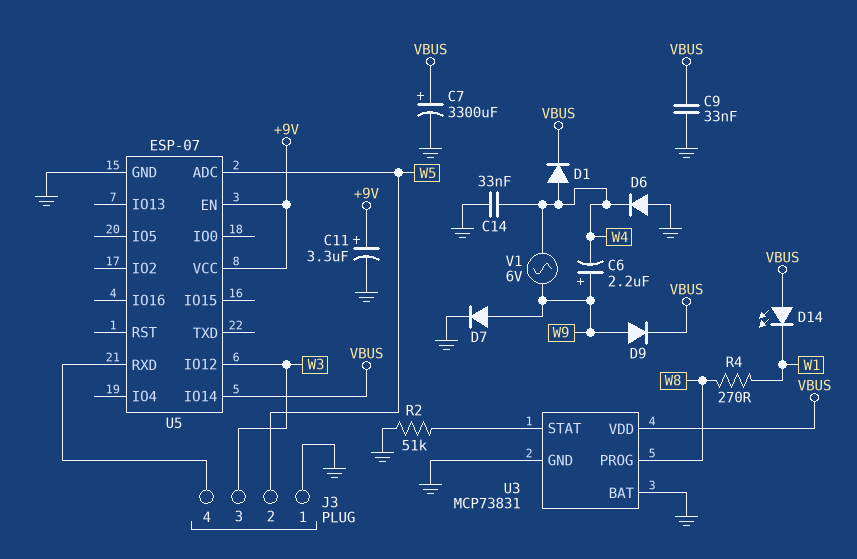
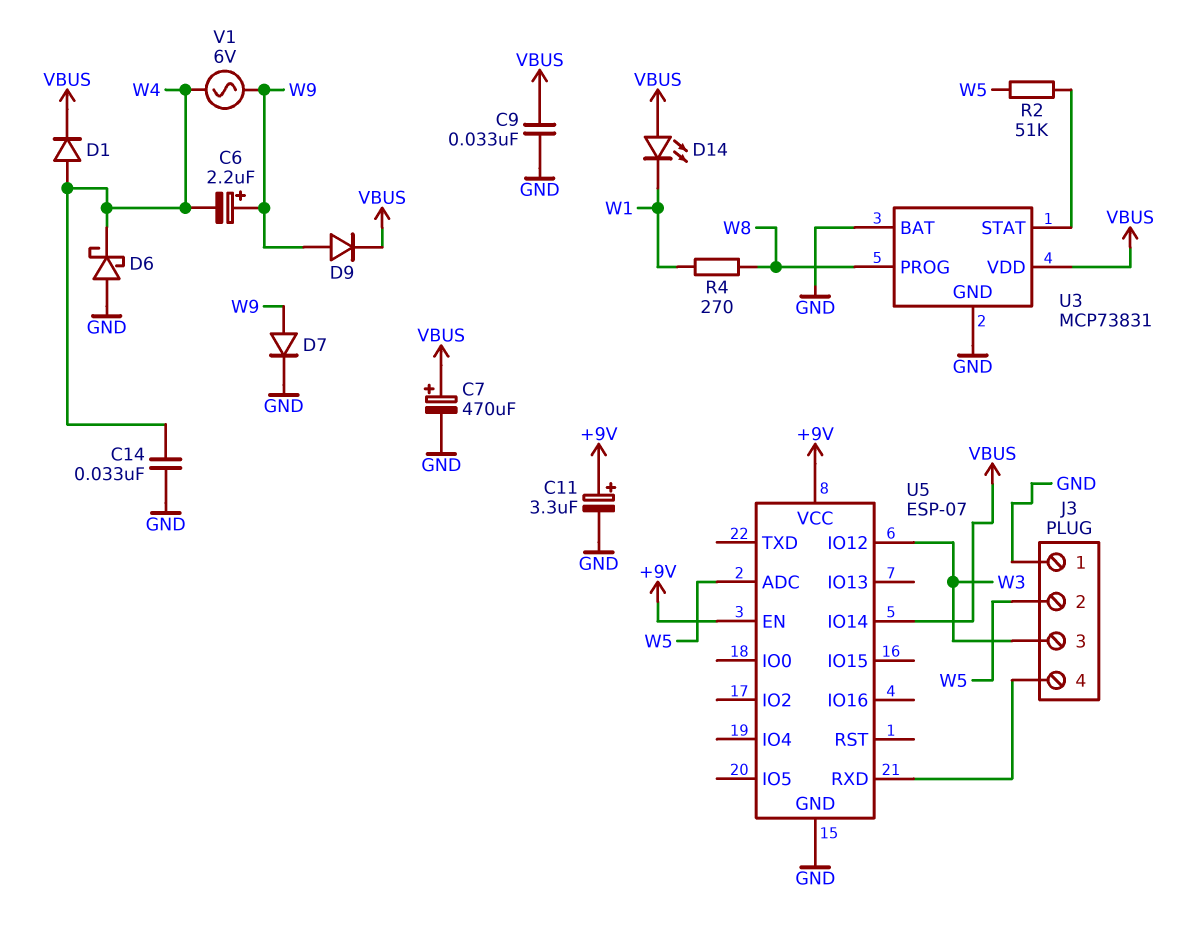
C7: 3300uF (plus VBUS, minus GND) -> 470uF (plus VBUS, minus GND)
D6: diode (A GND, K W4) -> schottky (A GND, K W4)
R2: 51k (GND, U3/STAT) -> 51k (U3/STAT, W5)

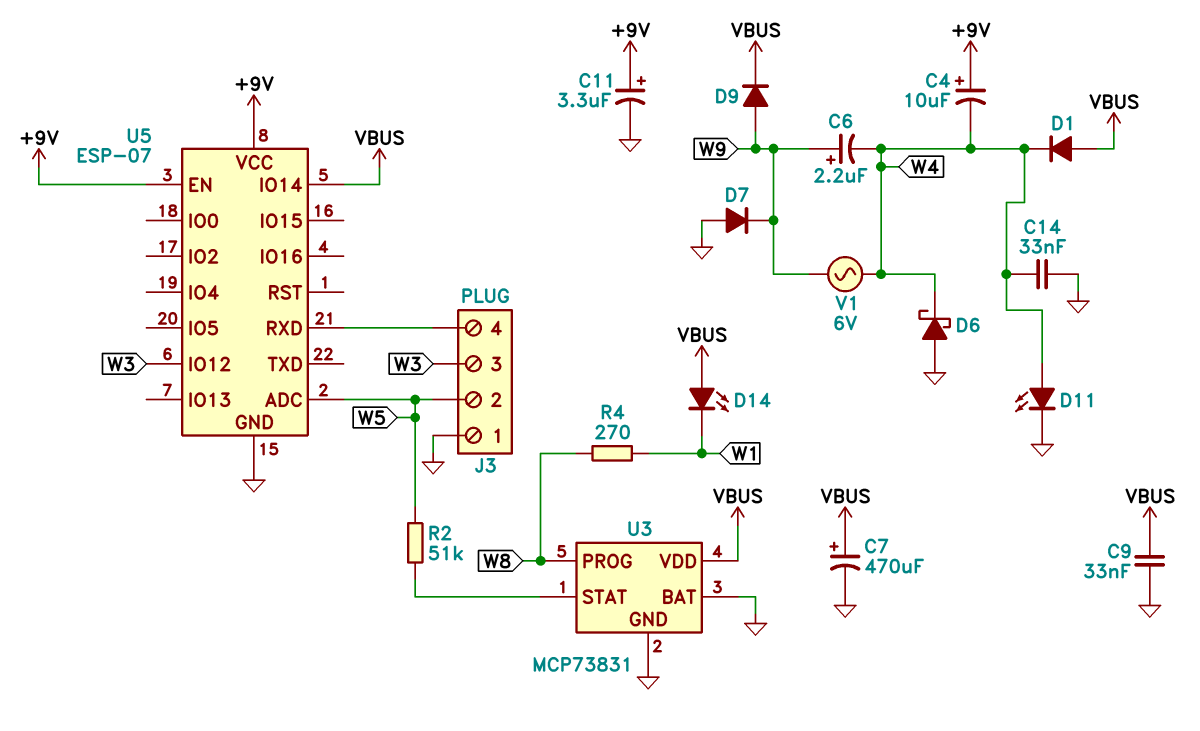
C4: none -> 10uF (plus +9V, minus W4)
D1: diode (A W4, K VBUS) -> diode (A VBUS, K W4)
D7: diode (A W9, K GND) -> diode (A GND, K W9)
D11: none -> LED (A W4, K GND)

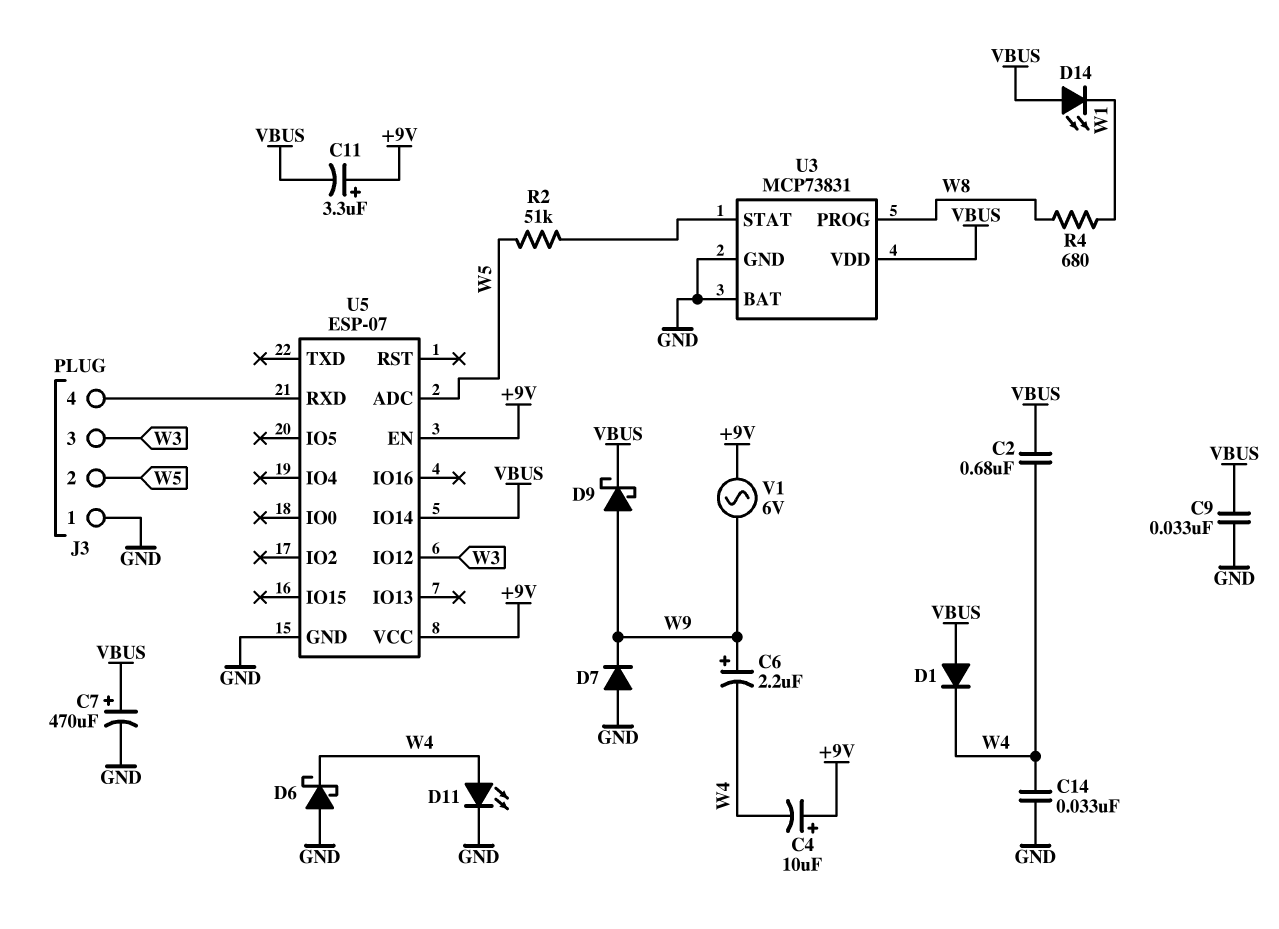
C2: none -> 680nF (VBUS, W4)
C11: 3.3uF (plus +9V, minus GND) -> 3.3uF (plus +9V, minus VBUS)
D9: diode (A W9, K VBUS) -> schottky (A W9, K VBUS)
R4: 270 (W1, W8) -> 680 (W1, W8)
V1: AC 6V (W4, W9) -> AC 6V (+9V, W9)

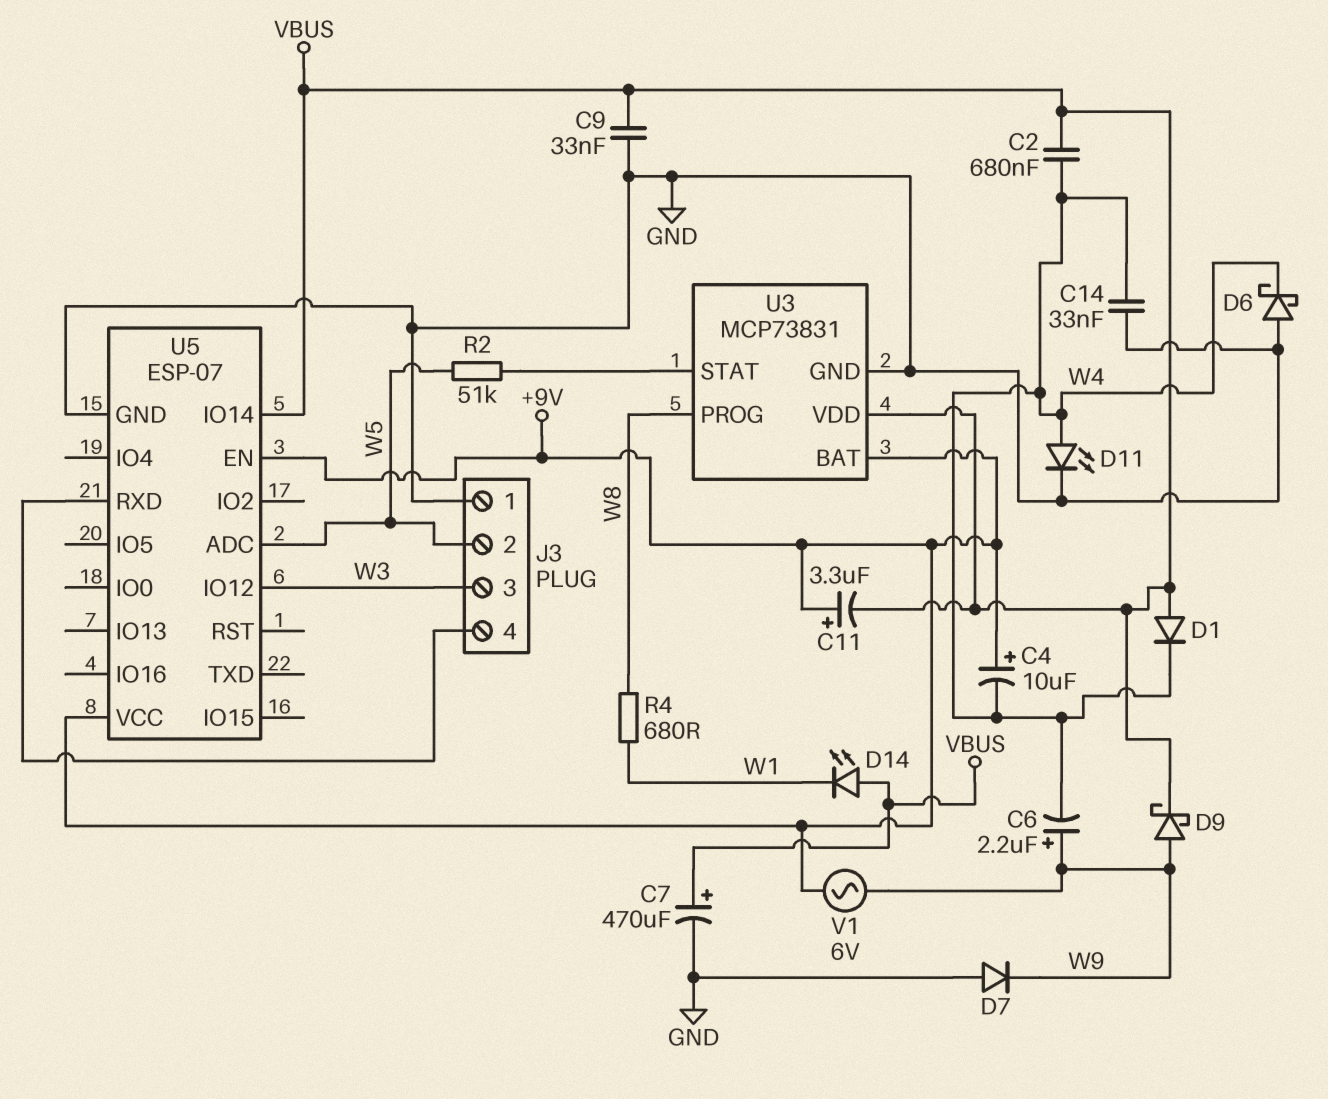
U3 pin BAT: GND -> +9V

